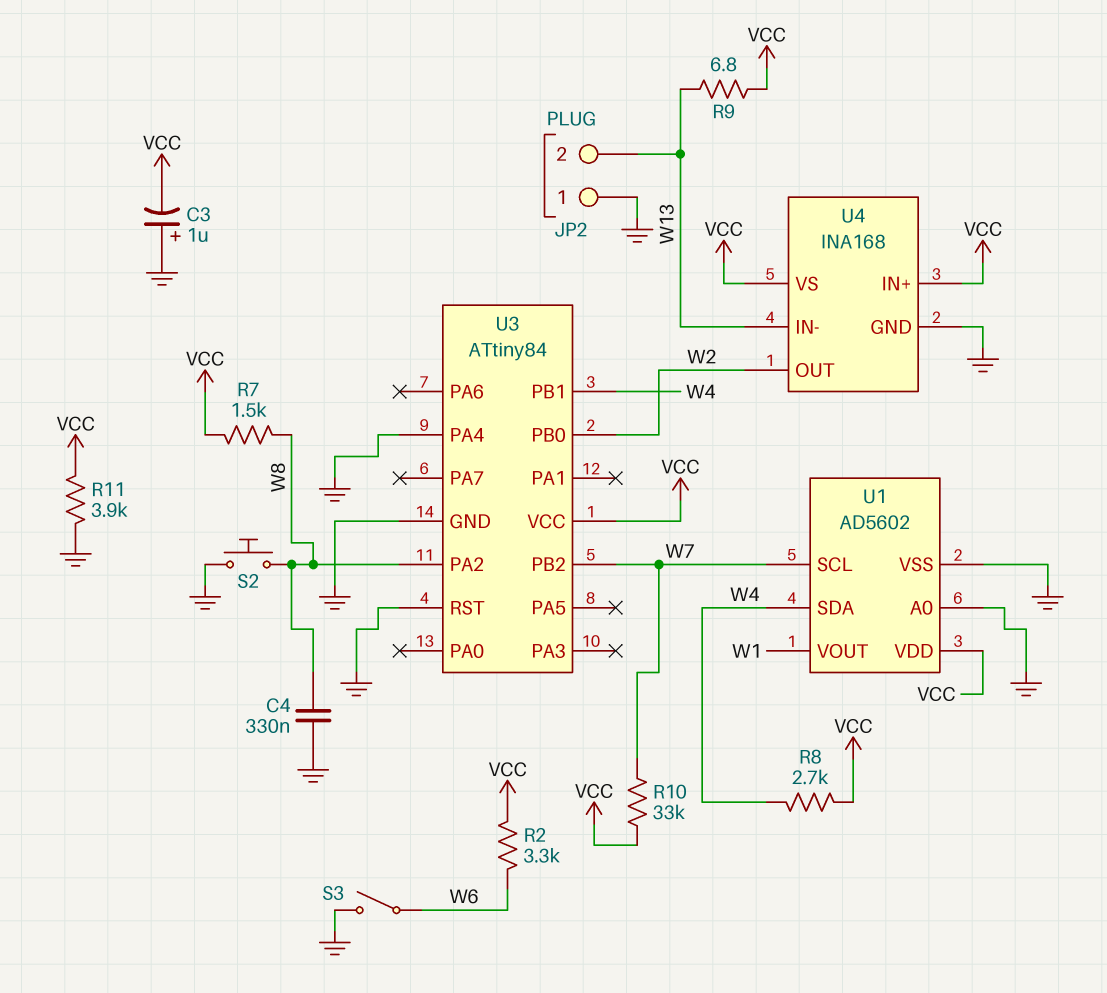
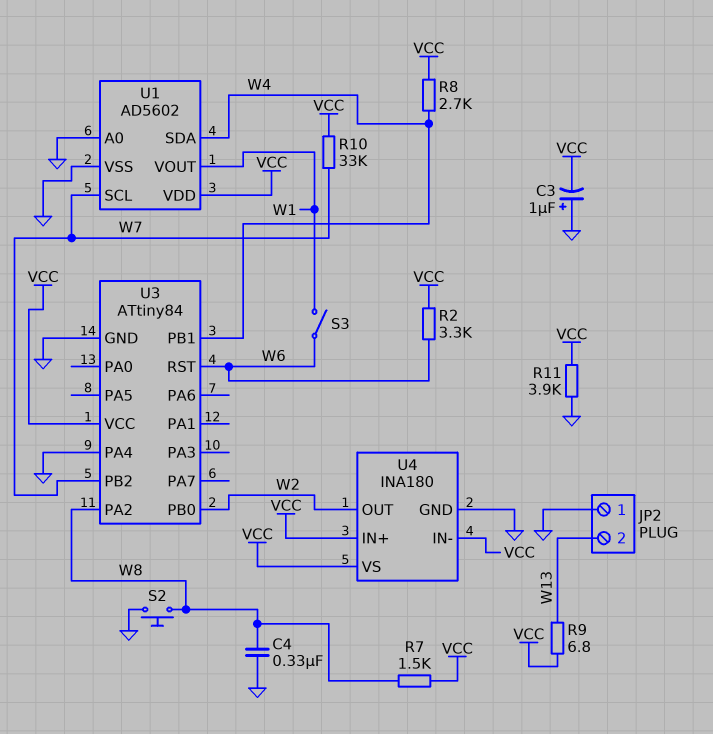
S3: switch (GND, W6) -> switch (W1, W6)
U3 pin RST: GND -> W6
U4: INA168 -> INA180
U4 pin IN-: W13 -> VCC

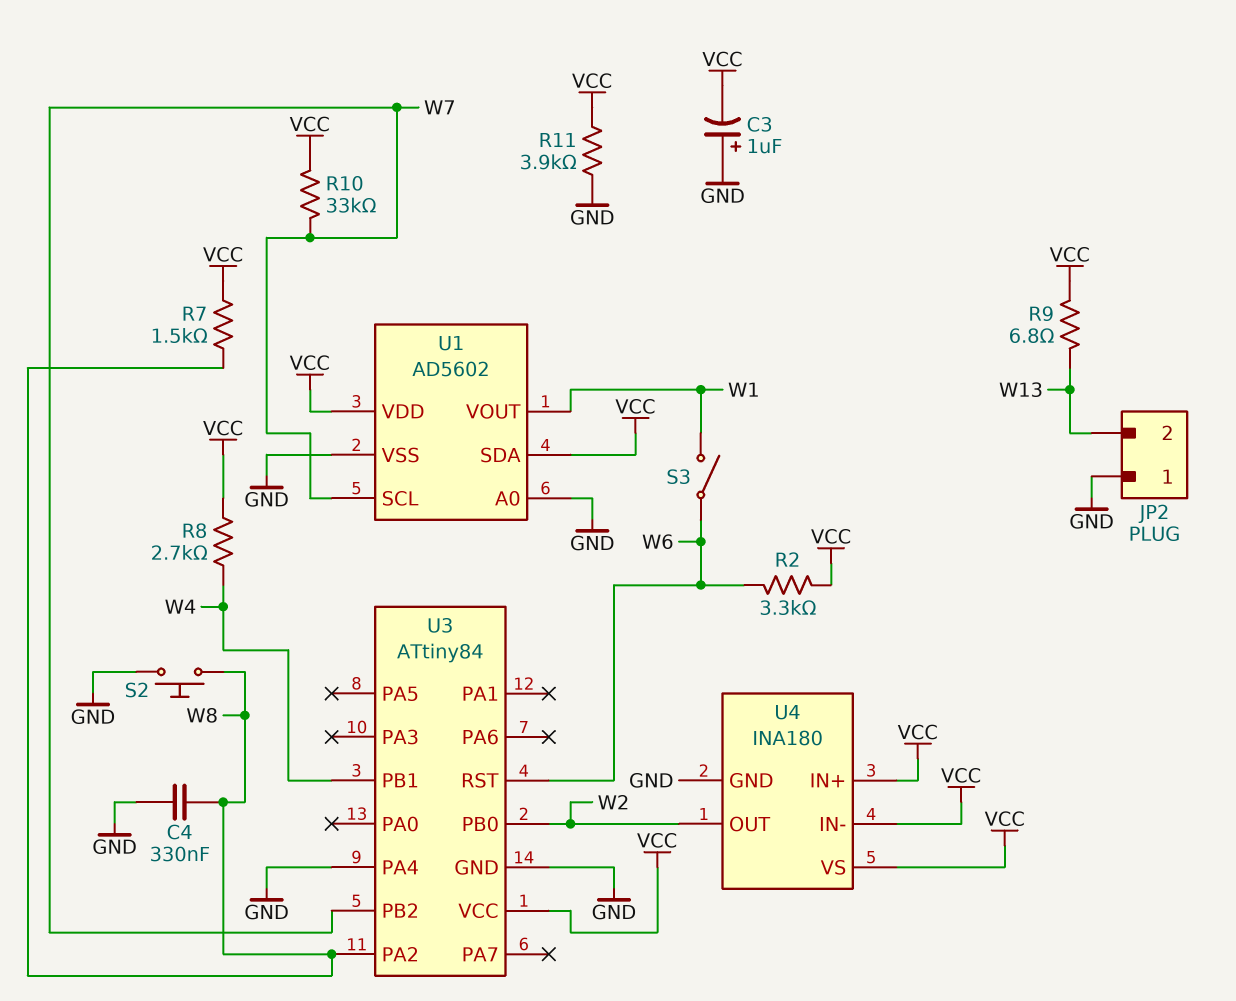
U1 pin SDA: W4 -> VCC

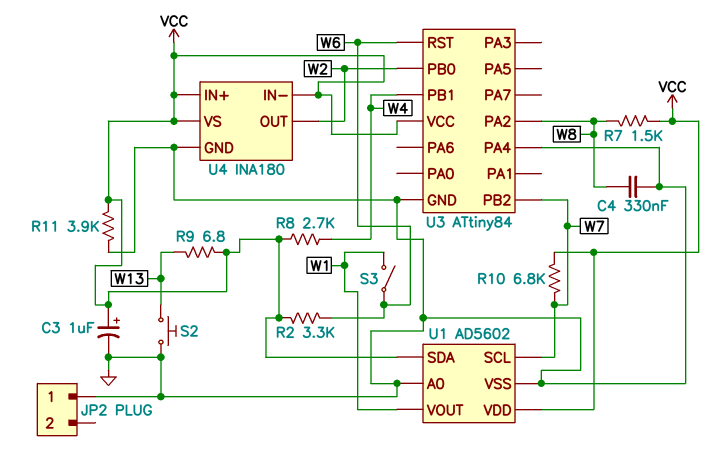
C3: 1uF (plus GND, minus VCC) -> 1uF (plus VCC, minus GND)
JP2 pin 2: W13 -> none
R10: 33k (VCC, W7) -> 6.8k (VCC, W7)
S2: button (GND, W8) -> button (GND, W13)

